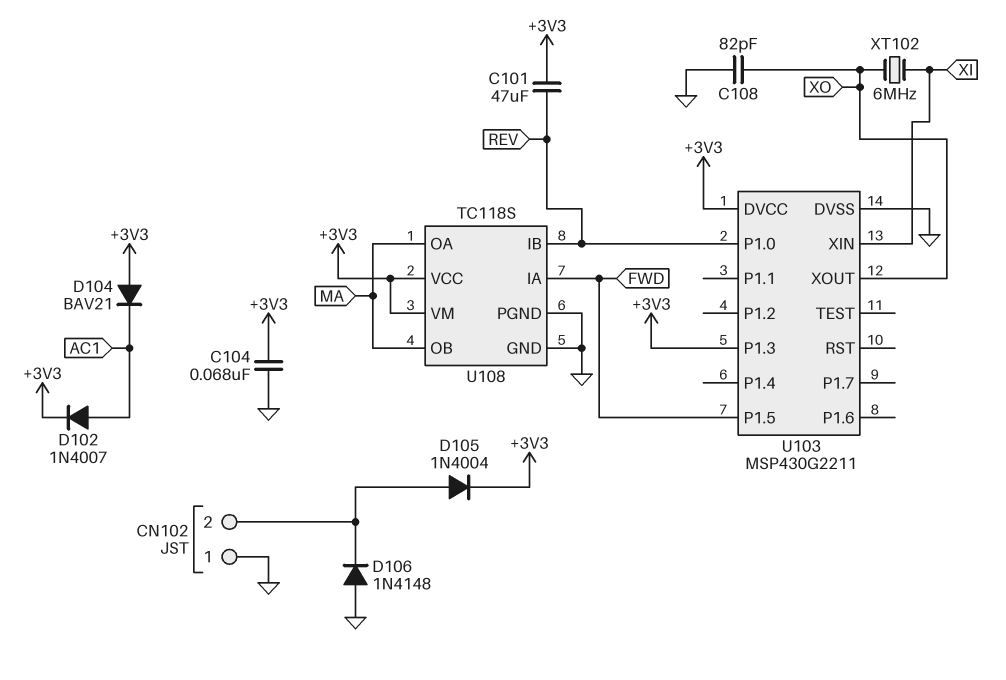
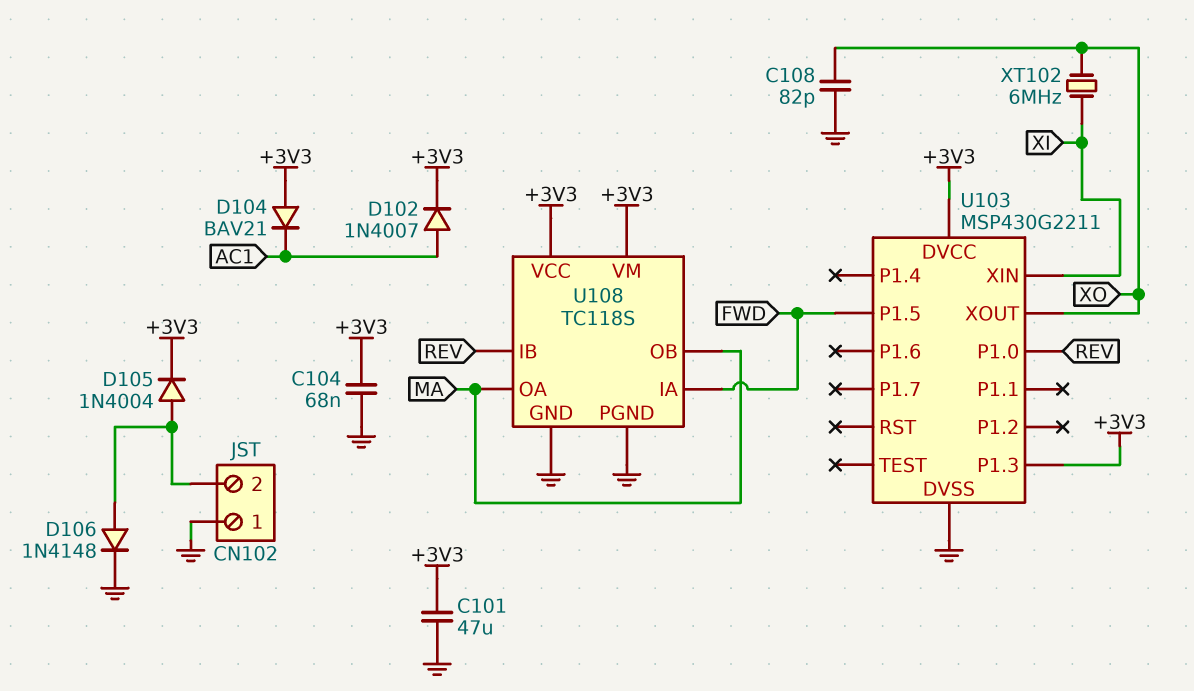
C101: 47uF (+3V3, REV) -> 47uF (+3V3, GND)
D106: diode 1N4148 (A GND, K CN102/2) -> diode 1N4148 (A CN102/2, K GND)

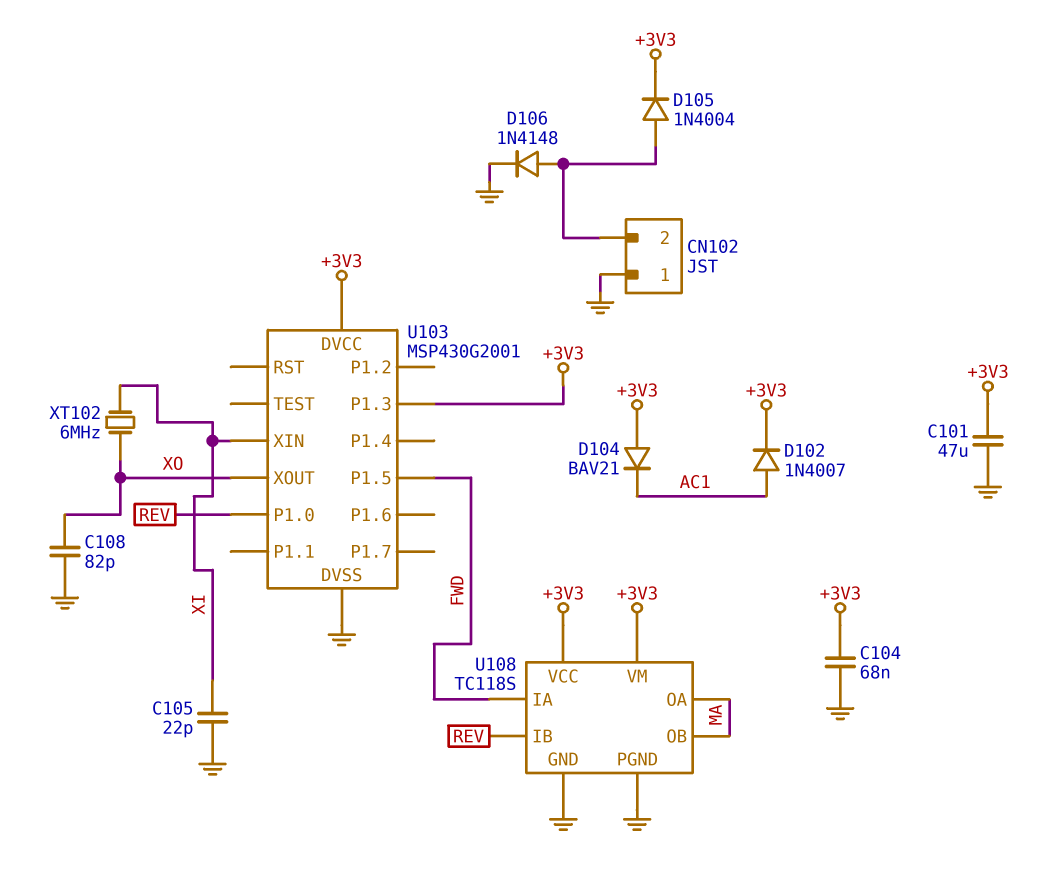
C105: none -> 22pF (GND, XI)
U103: MSP430G2211 -> MSP430G2001

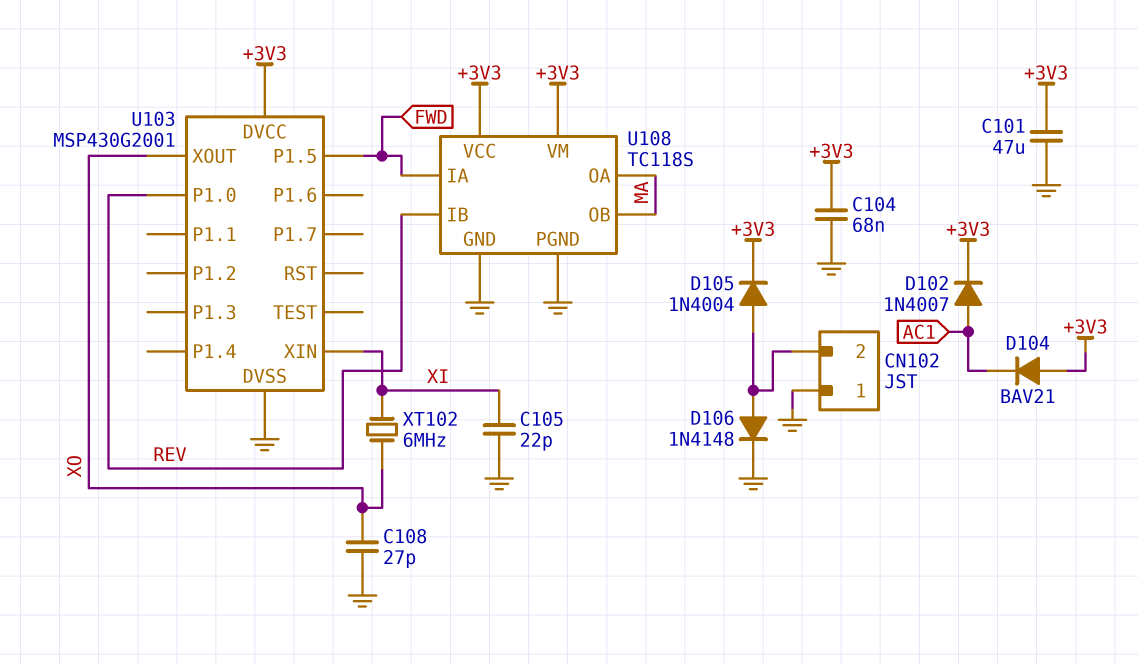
C108: 82pF (GND, XO) -> 27pF (GND, XO)
U103 pin P1.3: +3V3 -> none

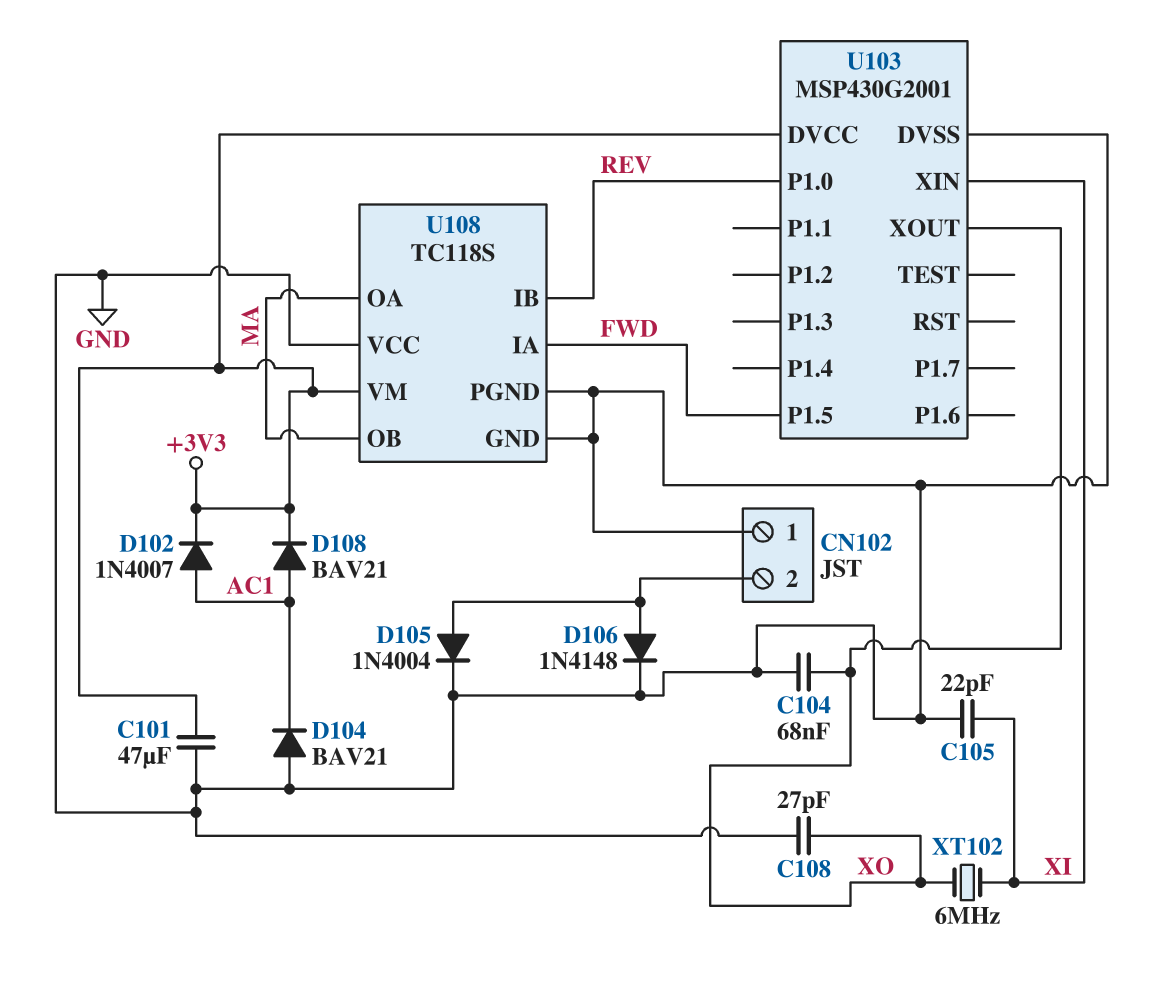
C104: 68nF (+3V3, GND) -> 68nF (GND, XO)
D104: diode BAV21 (A +3V3, K AC1) -> diode BAV21 (A GND, K AC1)
D105: diode 1N4004 (A CN102/2, K +3V3) -> diode 1N4004 (A CN102/2, K GND)
D108: none -> diode BAV21 (A AC1, K +3V3)
U108 pin VCC: +3V3 -> GND

